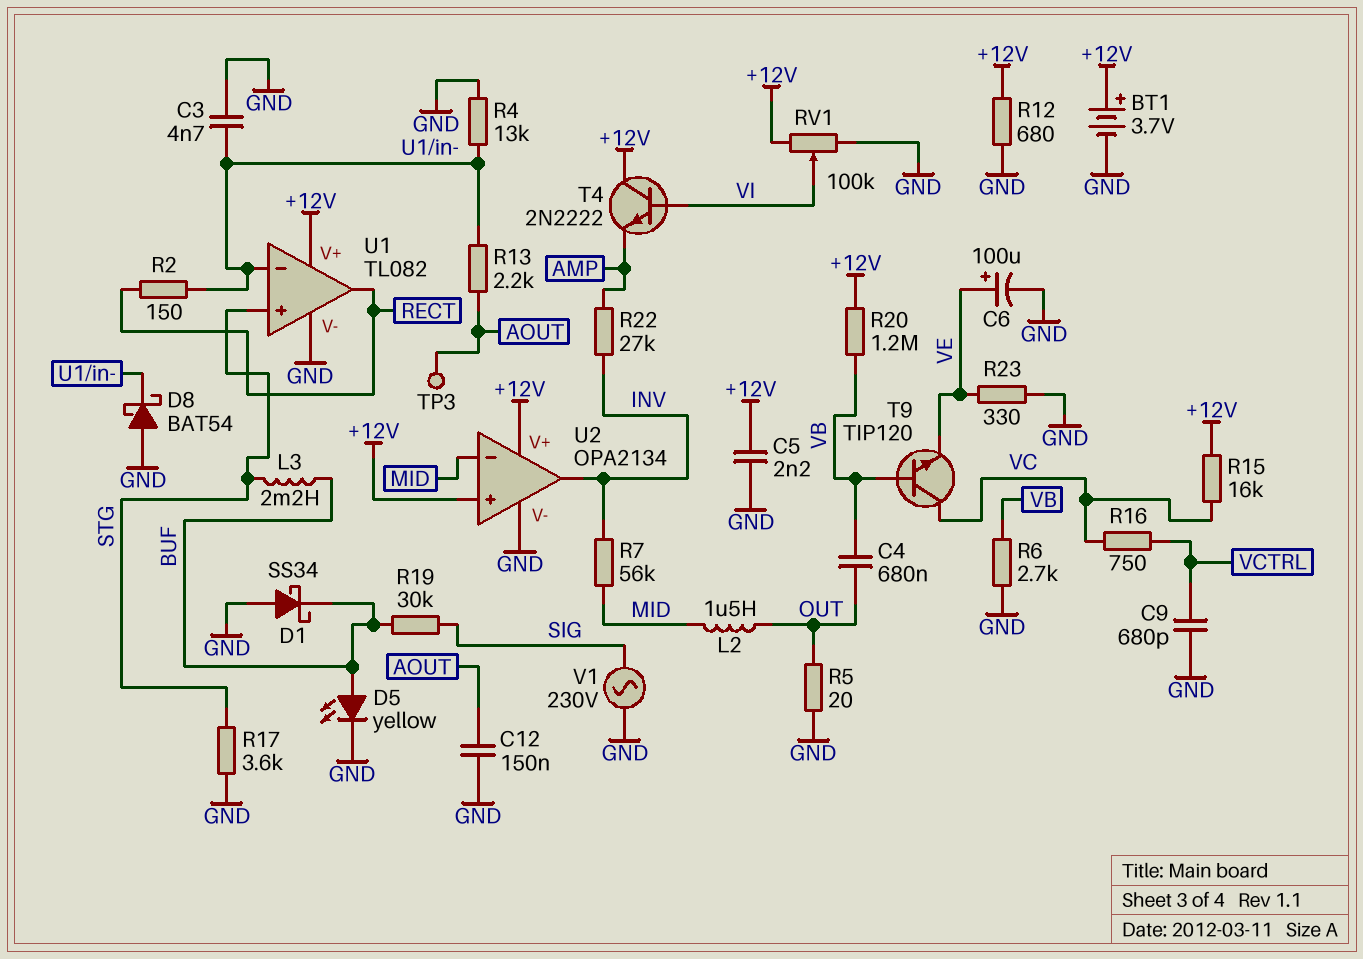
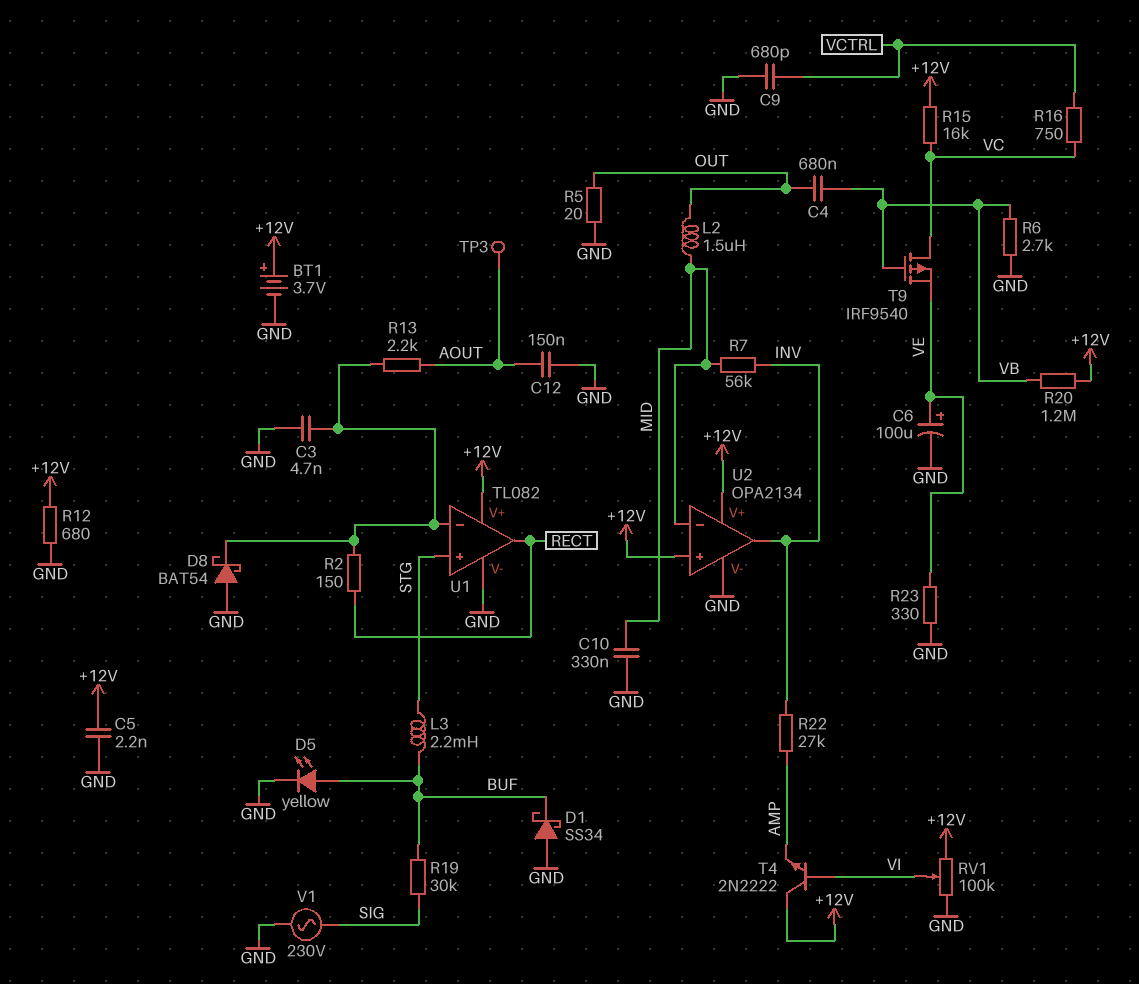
C10: none -> 330nF (GND, MID)
R4: 13k (GND, U1/in-) -> none
R17: 3.6k (GND, STG) -> none
T9: NPN TIP120 (B VB, C VC, E VE) -> PMOS IRF9540 (G VB, D VC, S VE)

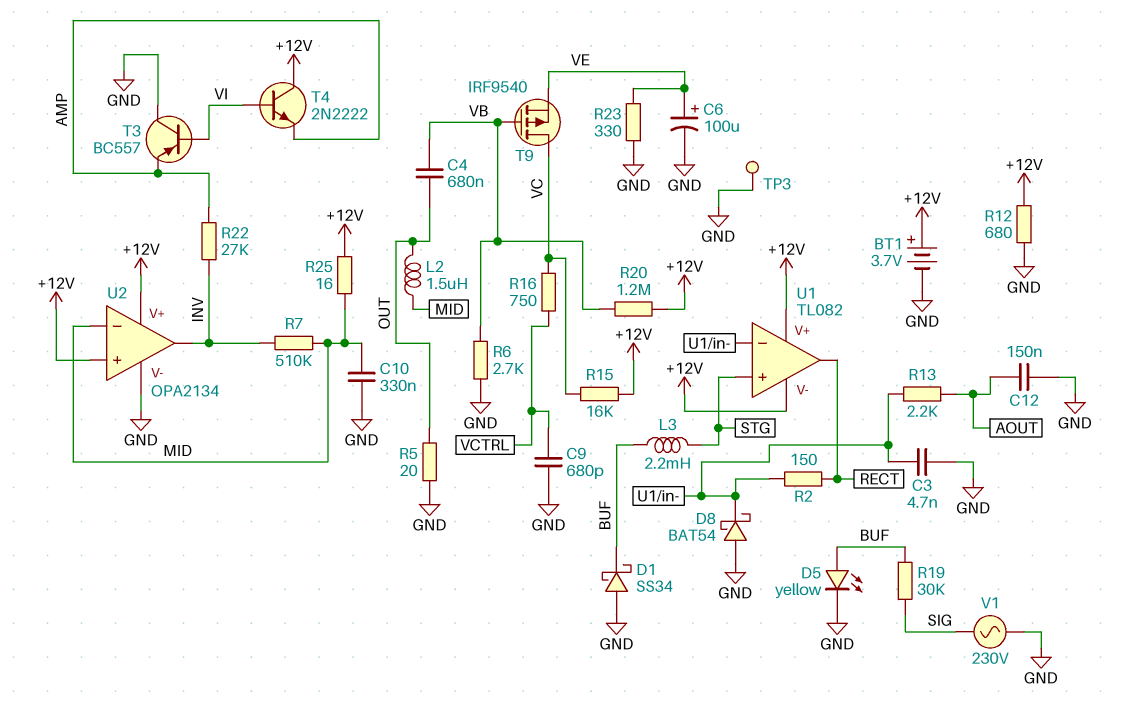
C5: 2.2nF (+12V, GND) -> none
R7: 56k (INV, MID) -> 510k (INV, MID)
R25: none -> 16 (+12V, MID)
RV1: 100k (+12V, GND, wiper VI) -> none
T3: none -> PNP BC557 (B VI, C GND, E AMP)
TP3: test point (AOUT) -> test point (GND)
U1 pin V-: GND -> +12V

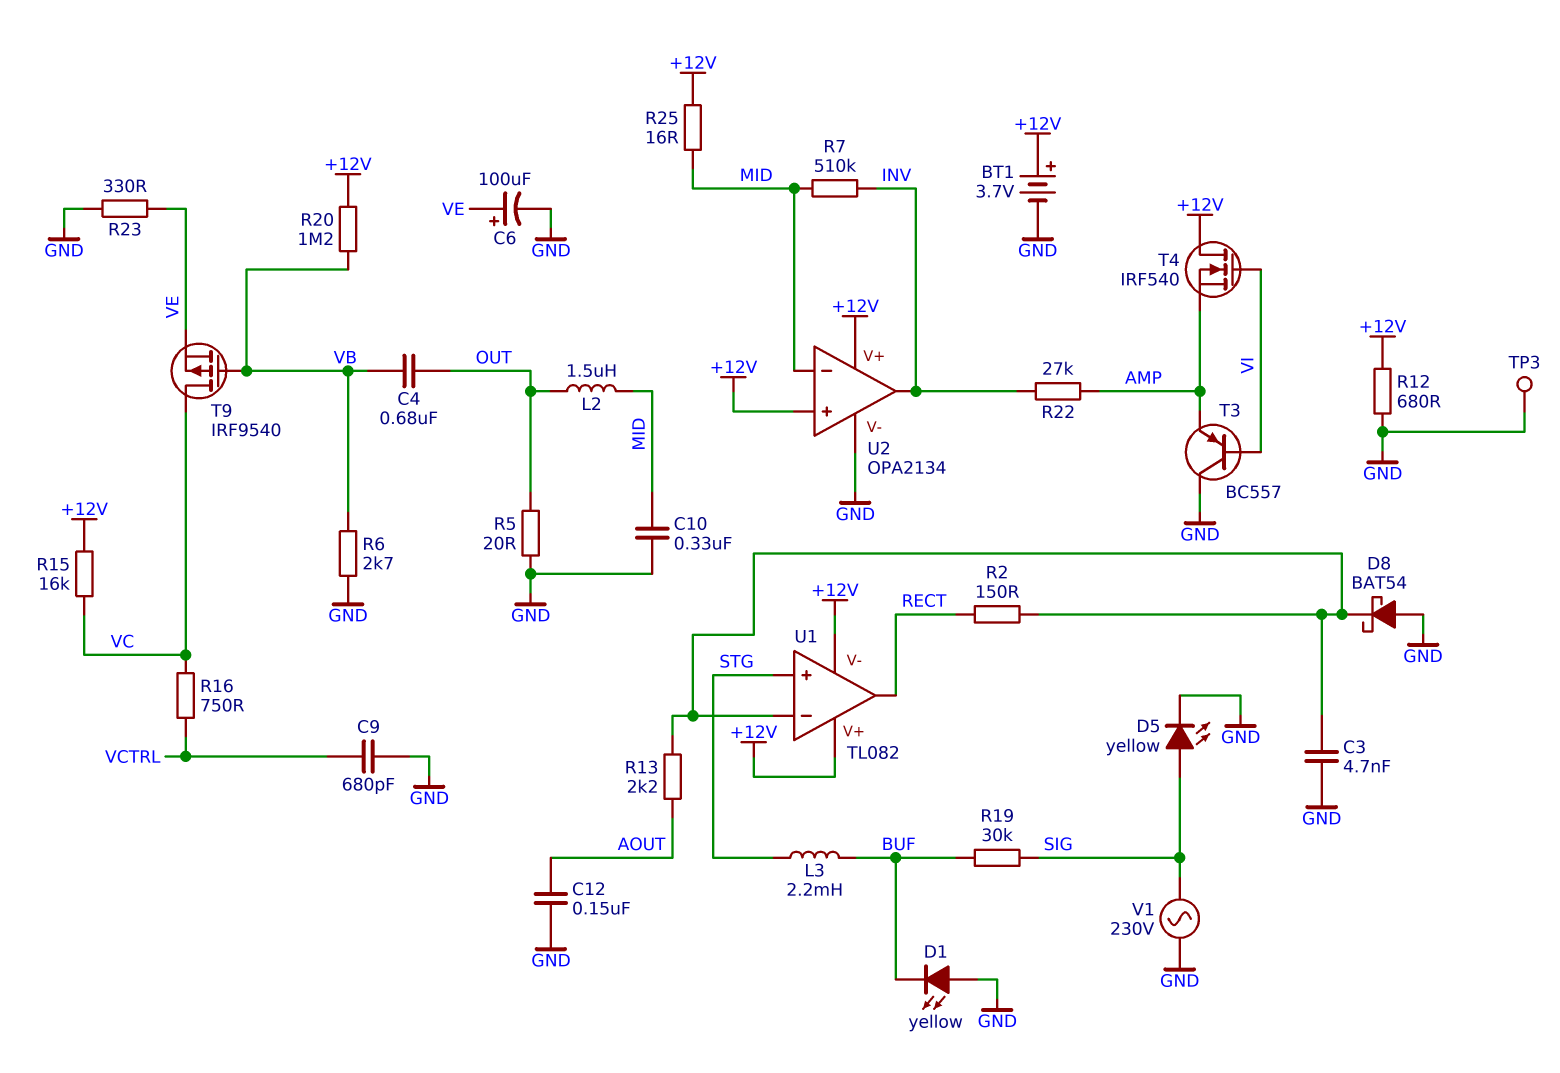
D1: schottky SS34 (A GND, K BUF) -> LED yellow (A GND, K BUF)
D5: LED yellow (A BUF, K GND) -> LED yellow (A SIG, K GND)
T4: NPN 2N2222 (B VI, C +12V, E AMP) -> NMOS IRF540 (G VI, D +12V, S AMP)

